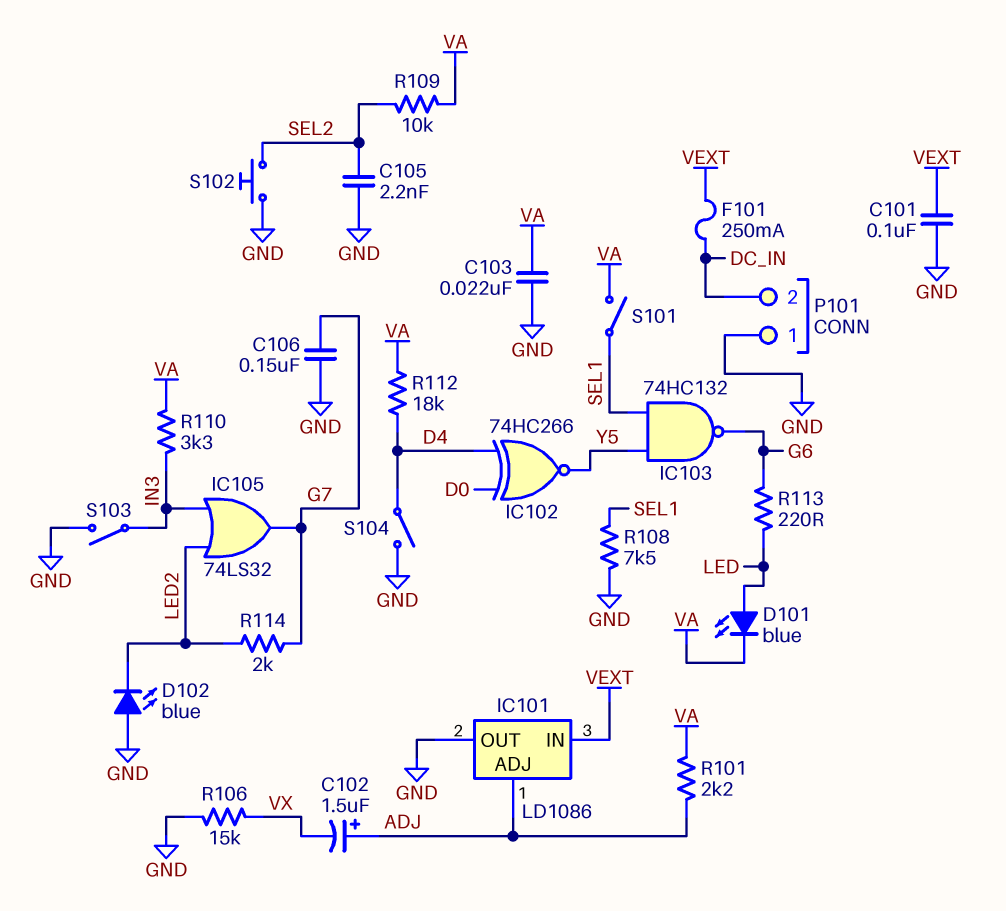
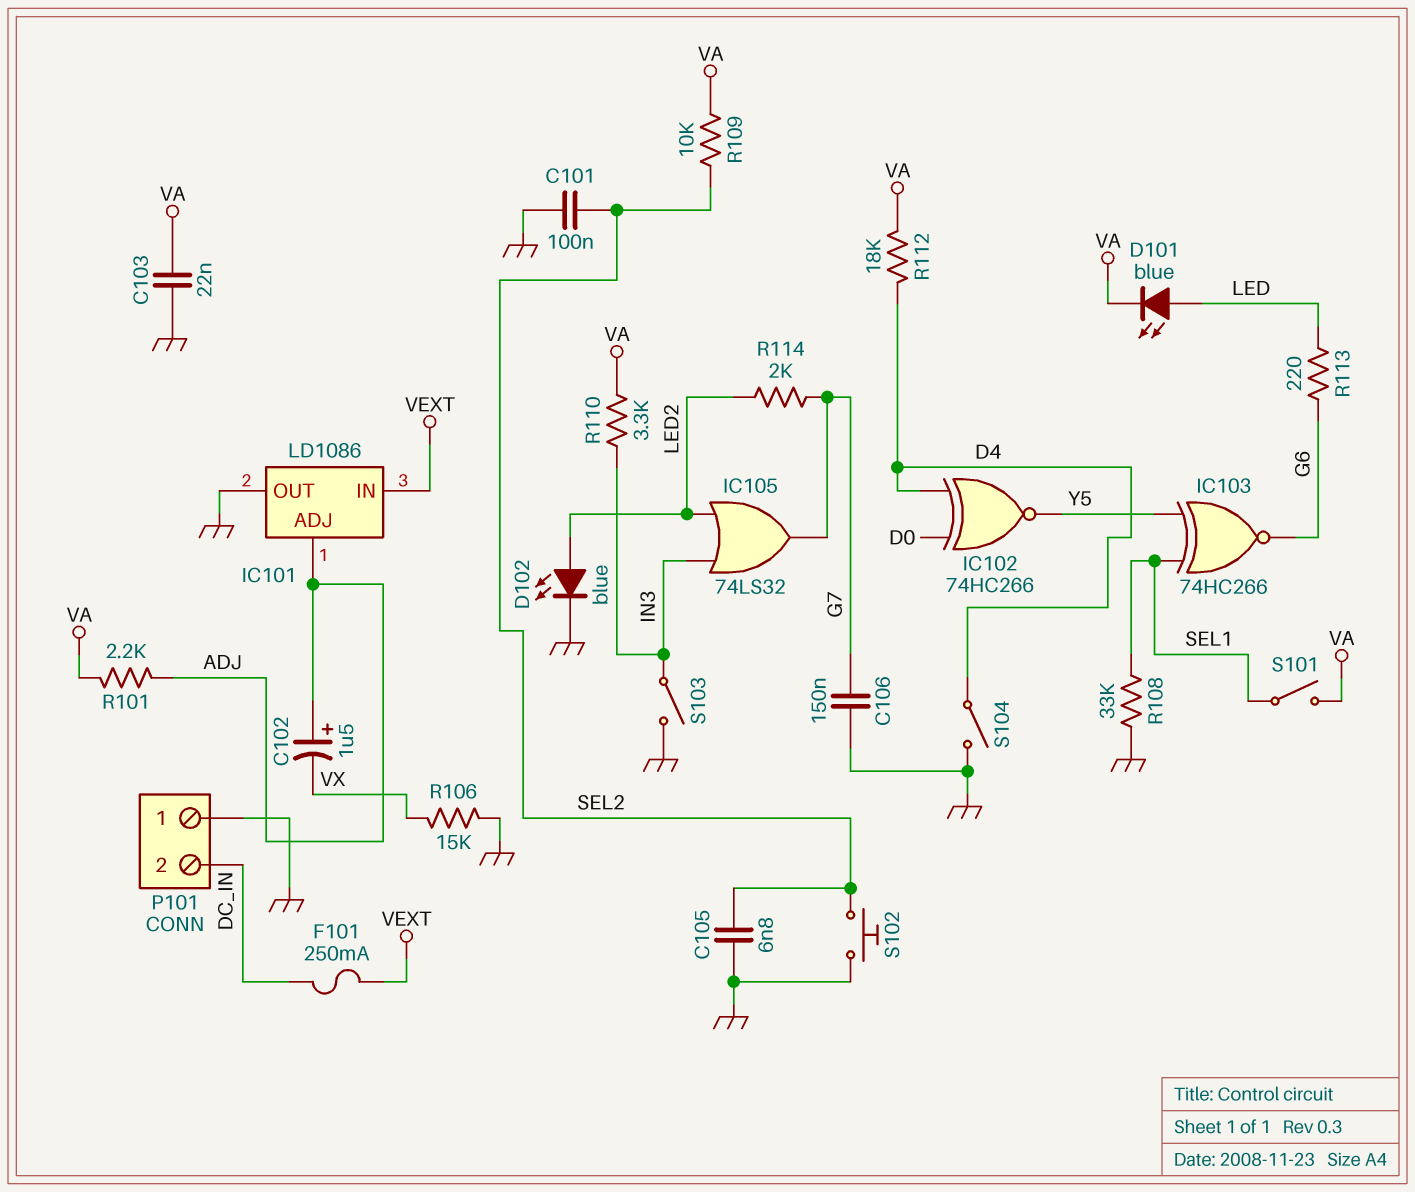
C101: 100nF (GND, VEXT) -> 100nF (GND, SEL2)
C105: 2.2nF (GND, SEL2) -> 6.8nF (GND, SEL2)
D102: LED blue (A GND, K LED2) -> LED blue (A LED2, K GND)
IC103: NAND 74HC132 (in SEL1, in Y5, out G6) -> XNOR 74HC266 (in SEL1, in Y5, out G6)
R108: 7.5k (GND, SEL1) -> 33k (GND, SEL1)

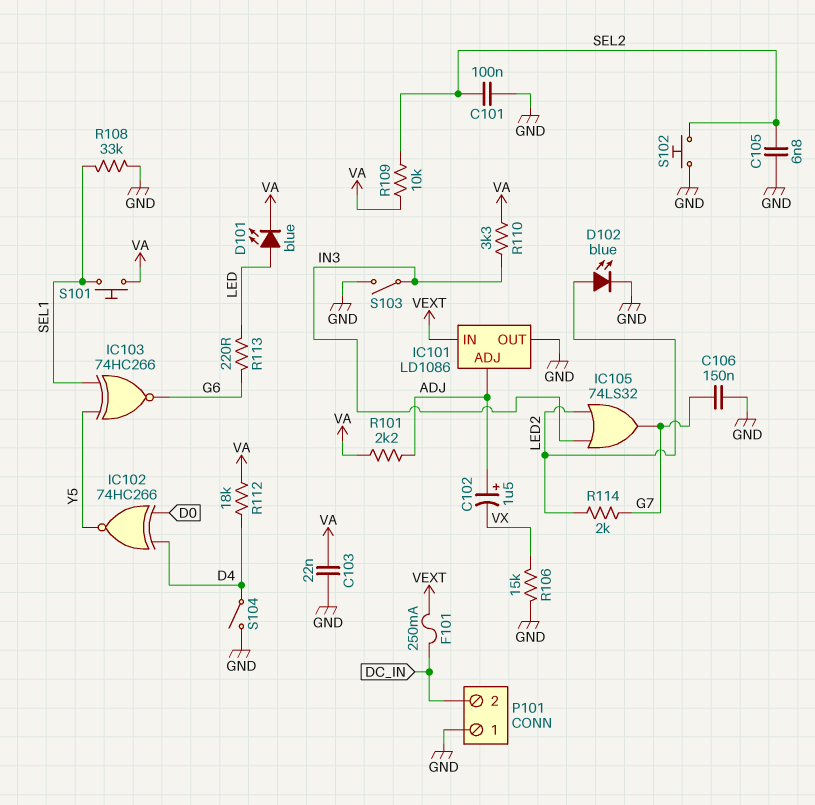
S101: switch (SEL1, VA) -> button (SEL1, VA)

